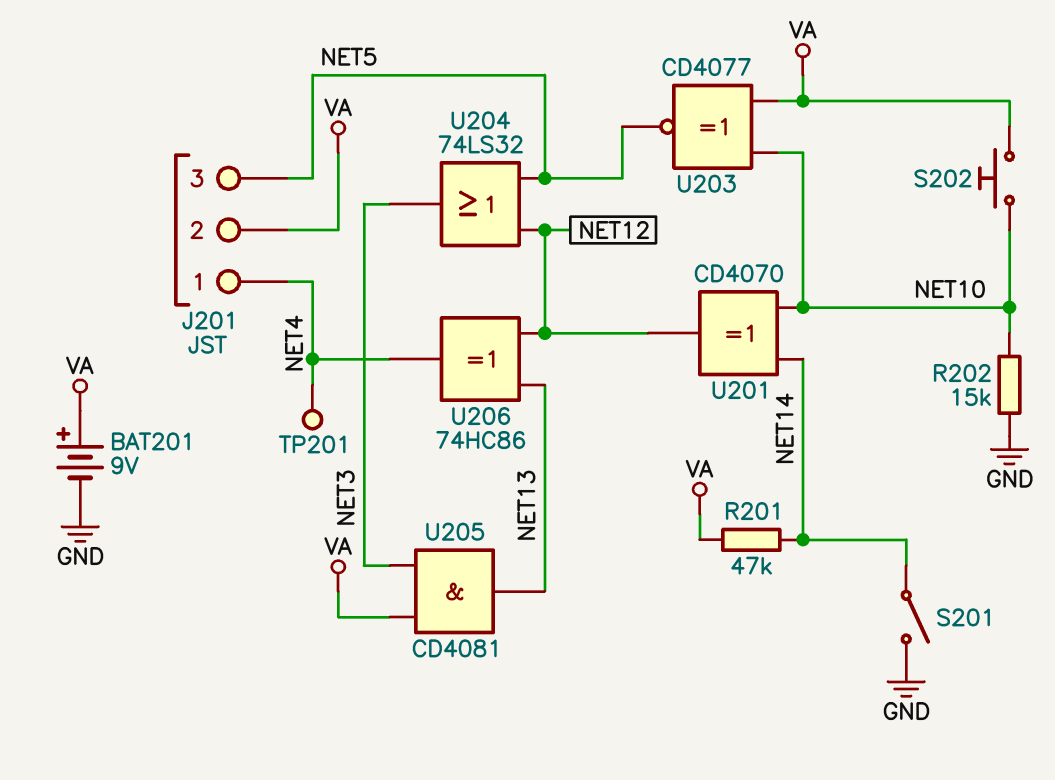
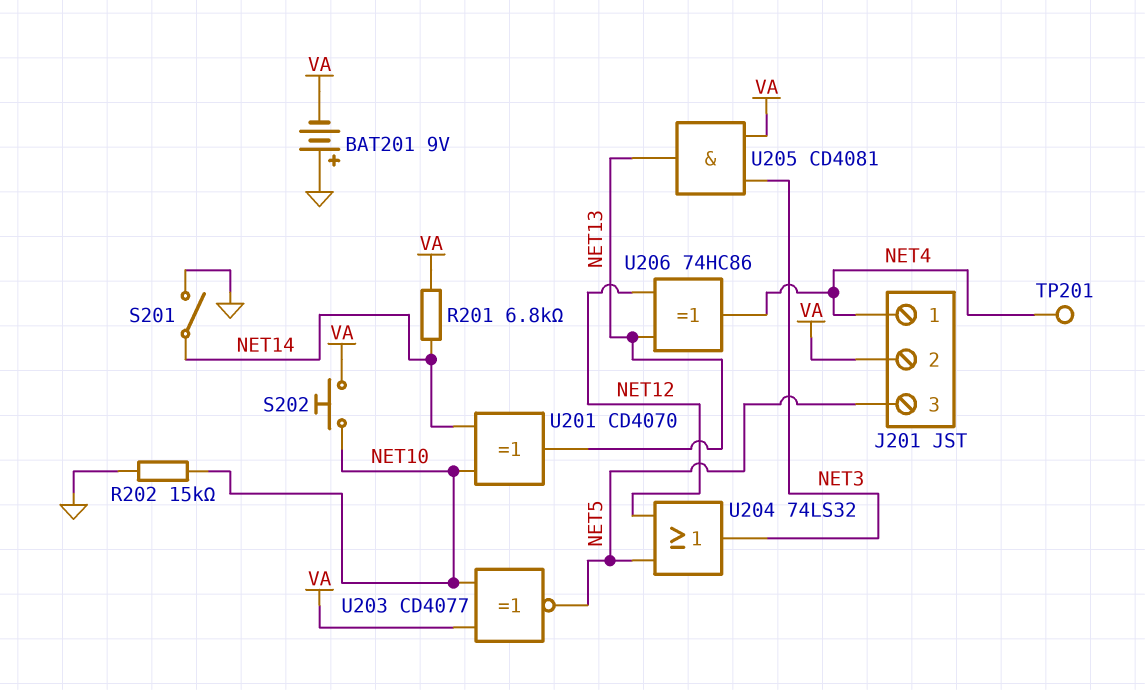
BAT201: 9V (plus VA, minus GND) -> 9V (plus GND, minus VA)
R201: 47k (NET14, VA) -> 6.8k (NET14, VA)
U201: XOR CD4070 (in NET10, in NET14, out NET12) -> XOR CD4070 (in NET10, in NET14, out NET13)

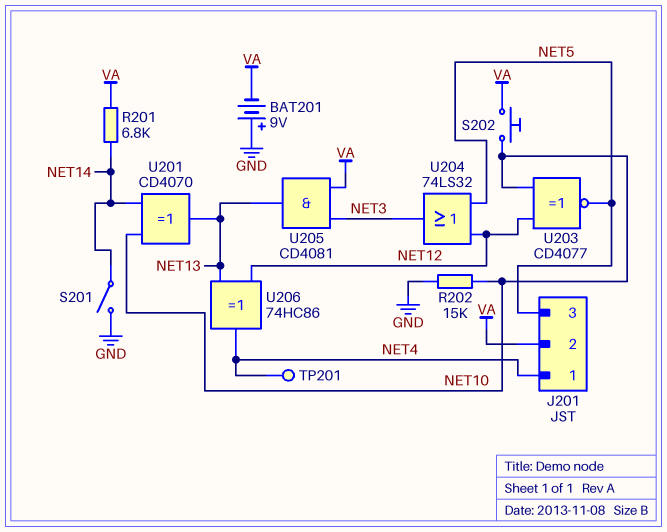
U203: XNOR CD4077 (in NET10, in VA, out NET5) -> XNOR CD4077 (in NET10, in NET12, out NET5)

